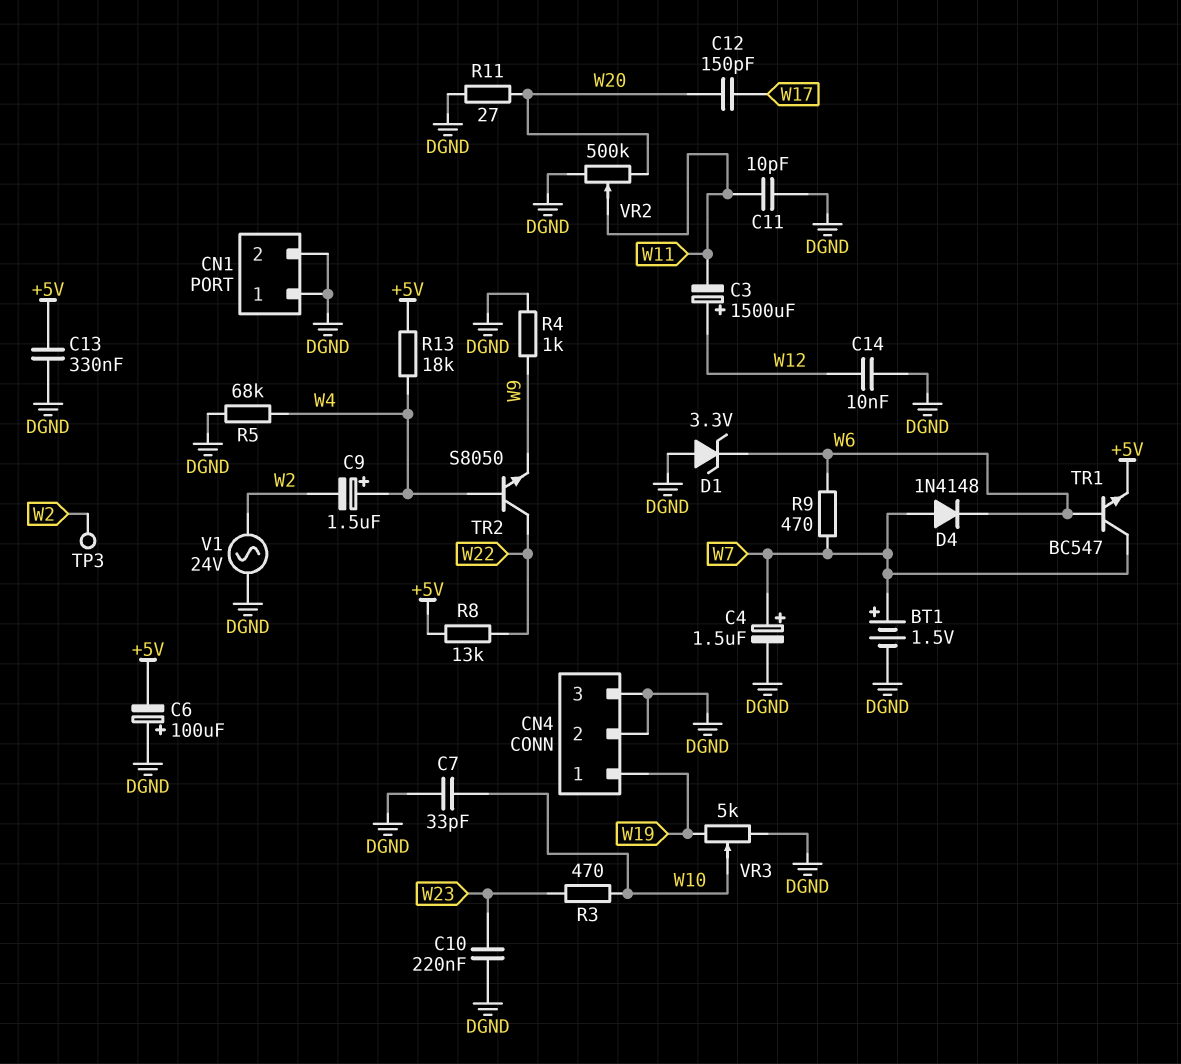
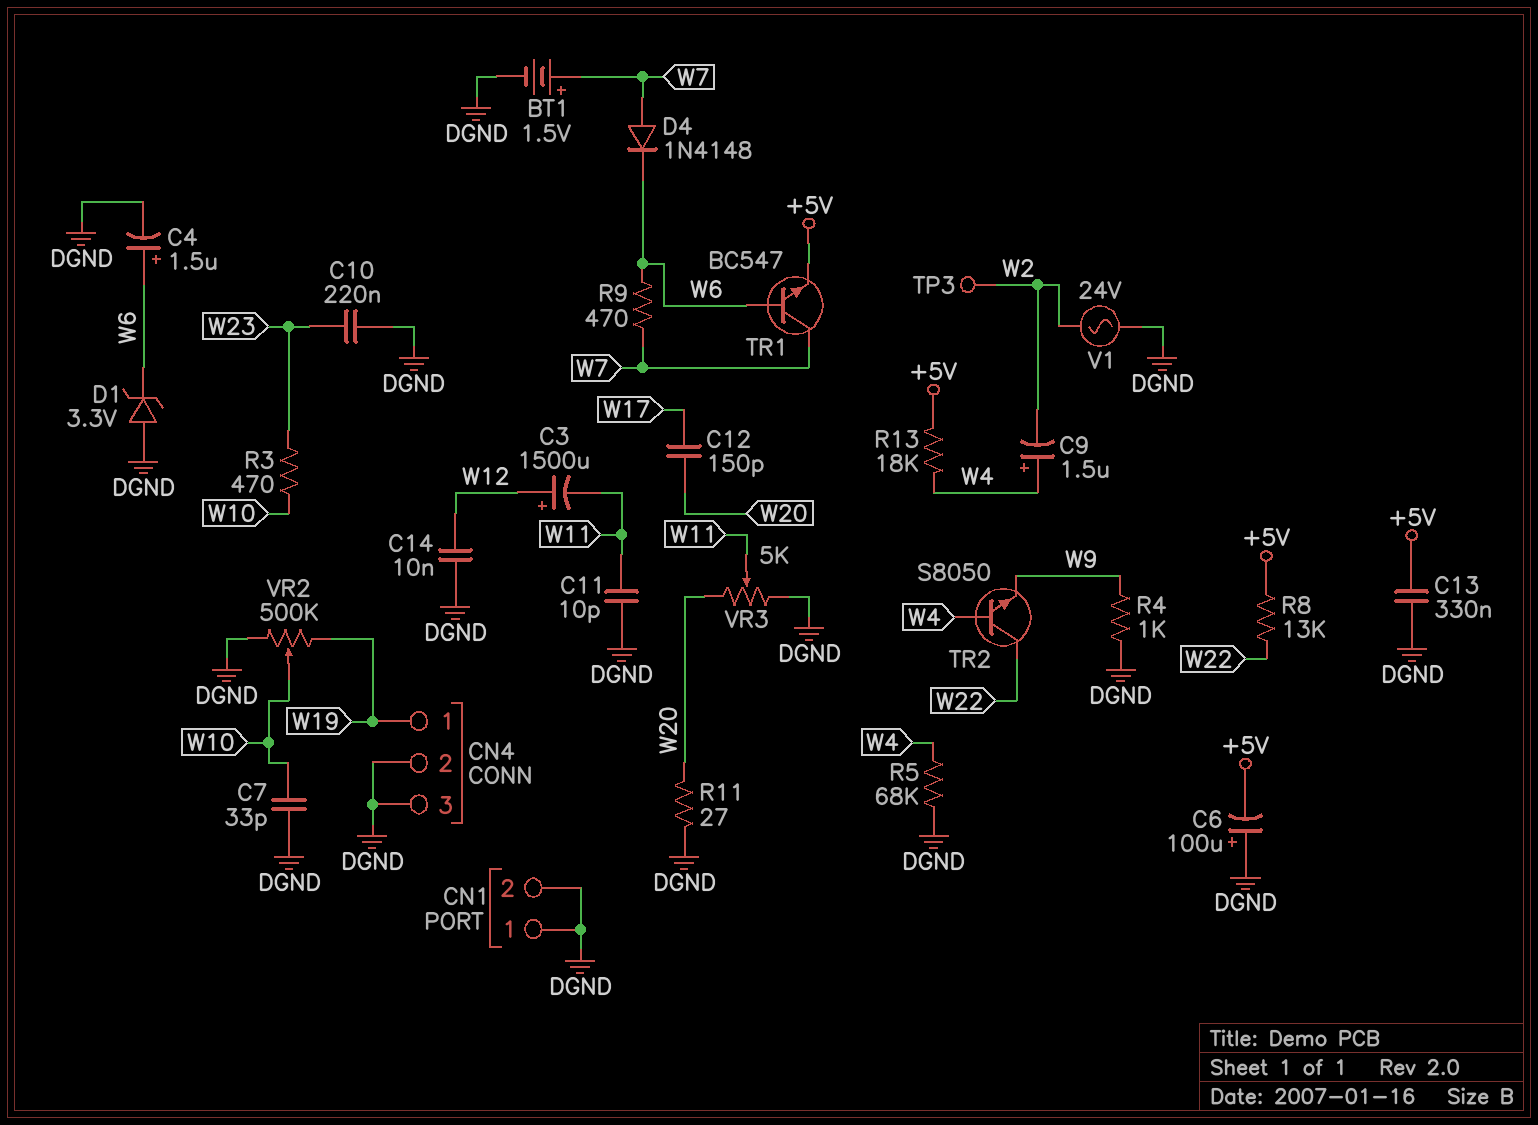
C4: 1.5uF (plus W7, minus DGND) -> 1.5uF (plus W6, minus DGND)
VR2: 500k (DGND, W20, wiper W11) -> 500k (DGND, W19, wiper W10)
VR3: 5k (DGND, W19, wiper W10) -> 5k (DGND, W20, wiper W11)

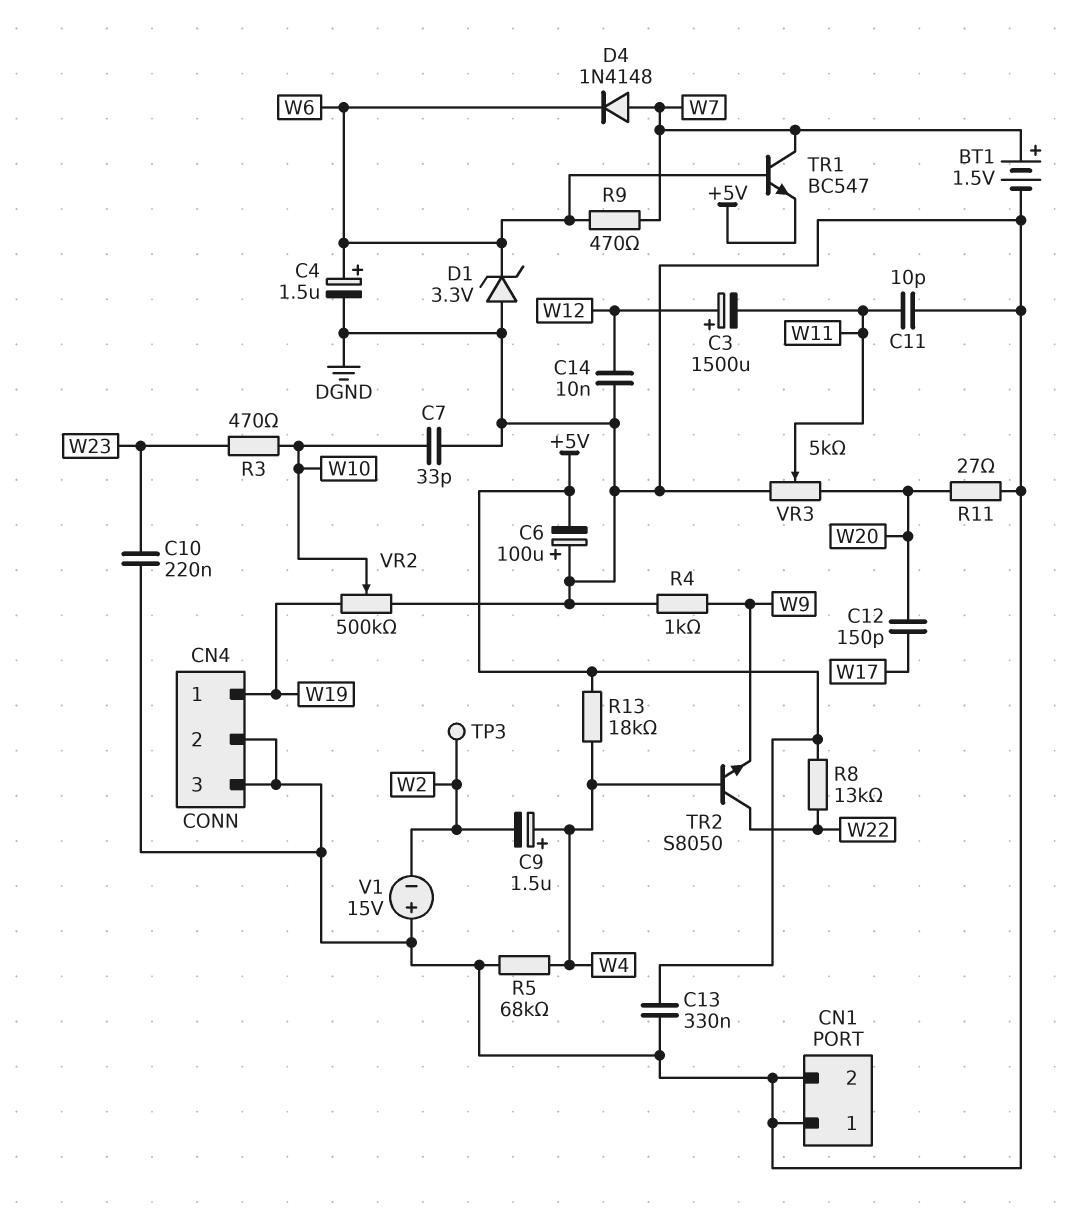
V1: AC 24V (DGND, W2) -> 15V (plus DGND, minus W2)

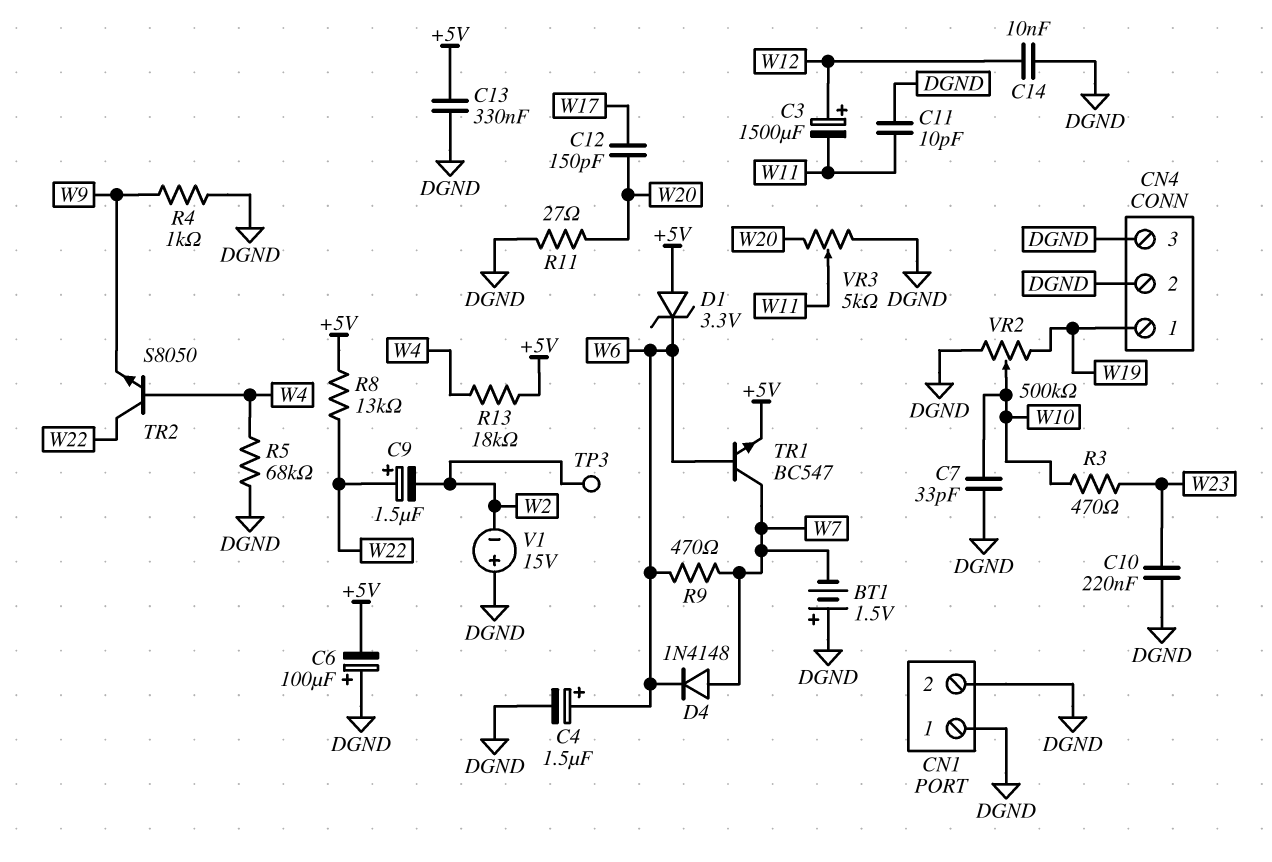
BT1: 1.5V (plus W7, minus DGND) -> 1.5V (plus DGND, minus W7)
C9: 1.5uF (plus W4, minus W2) -> 1.5uF (plus W22, minus W2)
D1: zener 3.3V (A DGND, K W6) -> zener 3.3V (A +5V, K W6)

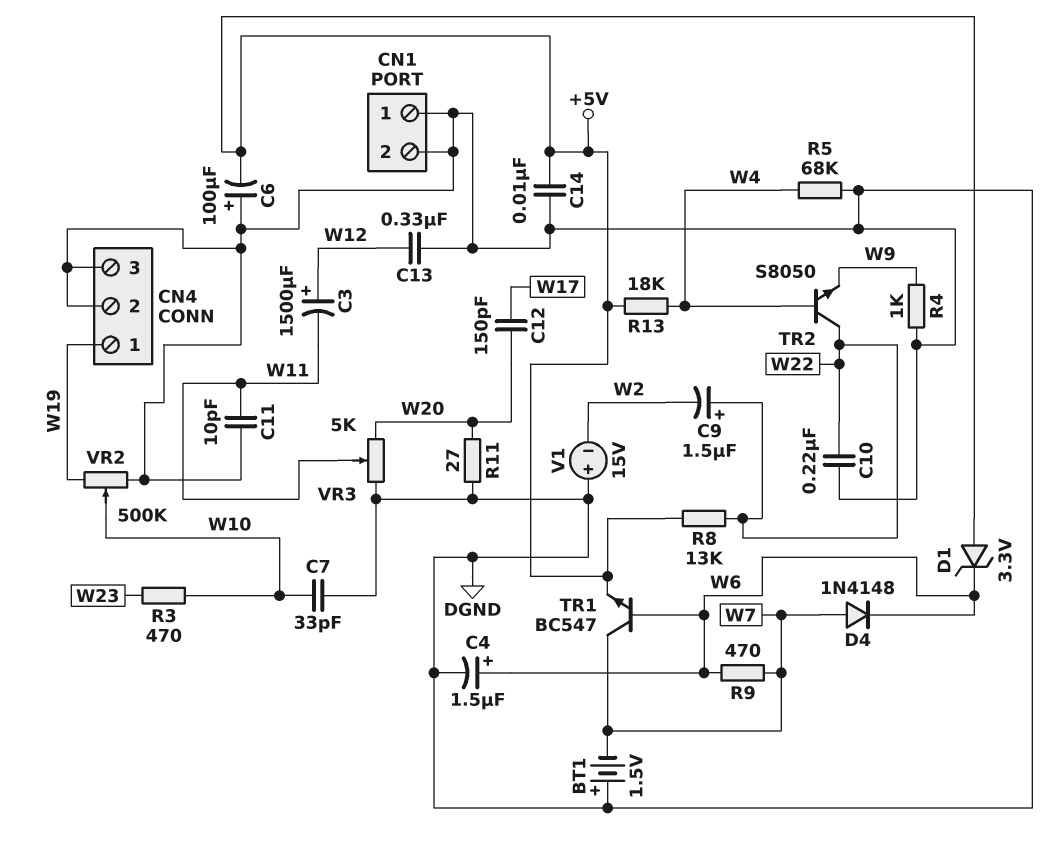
C10: 220nF (DGND, W23) -> 220nF (DGND, W22)
C13: 330nF (+5V, DGND) -> 330nF (DGND, W12)
C14: 10nF (DGND, W12) -> 10nF (+5V, DGND)
TP3: test point (W2) -> none

